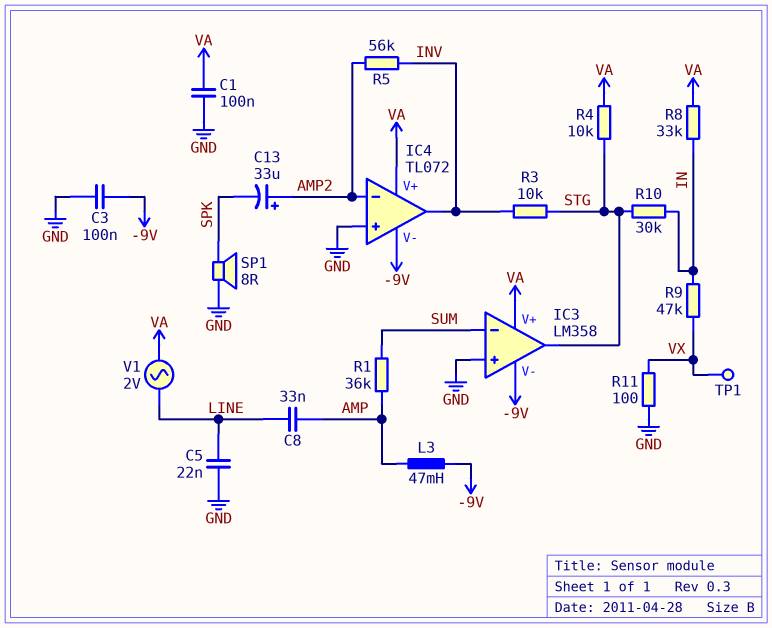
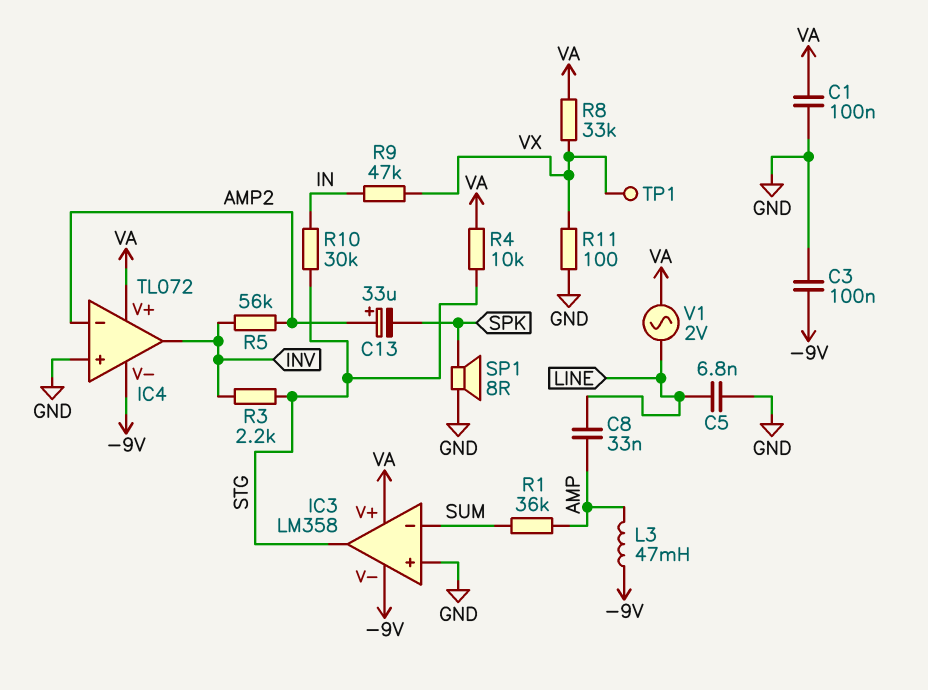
C5: 22nF (GND, LINE) -> 6.8nF (GND, LINE)
R3: 10k (INV, STG) -> 2.2k (INV, STG)
R8: 33k (IN, VA) -> 33k (VA, VX)

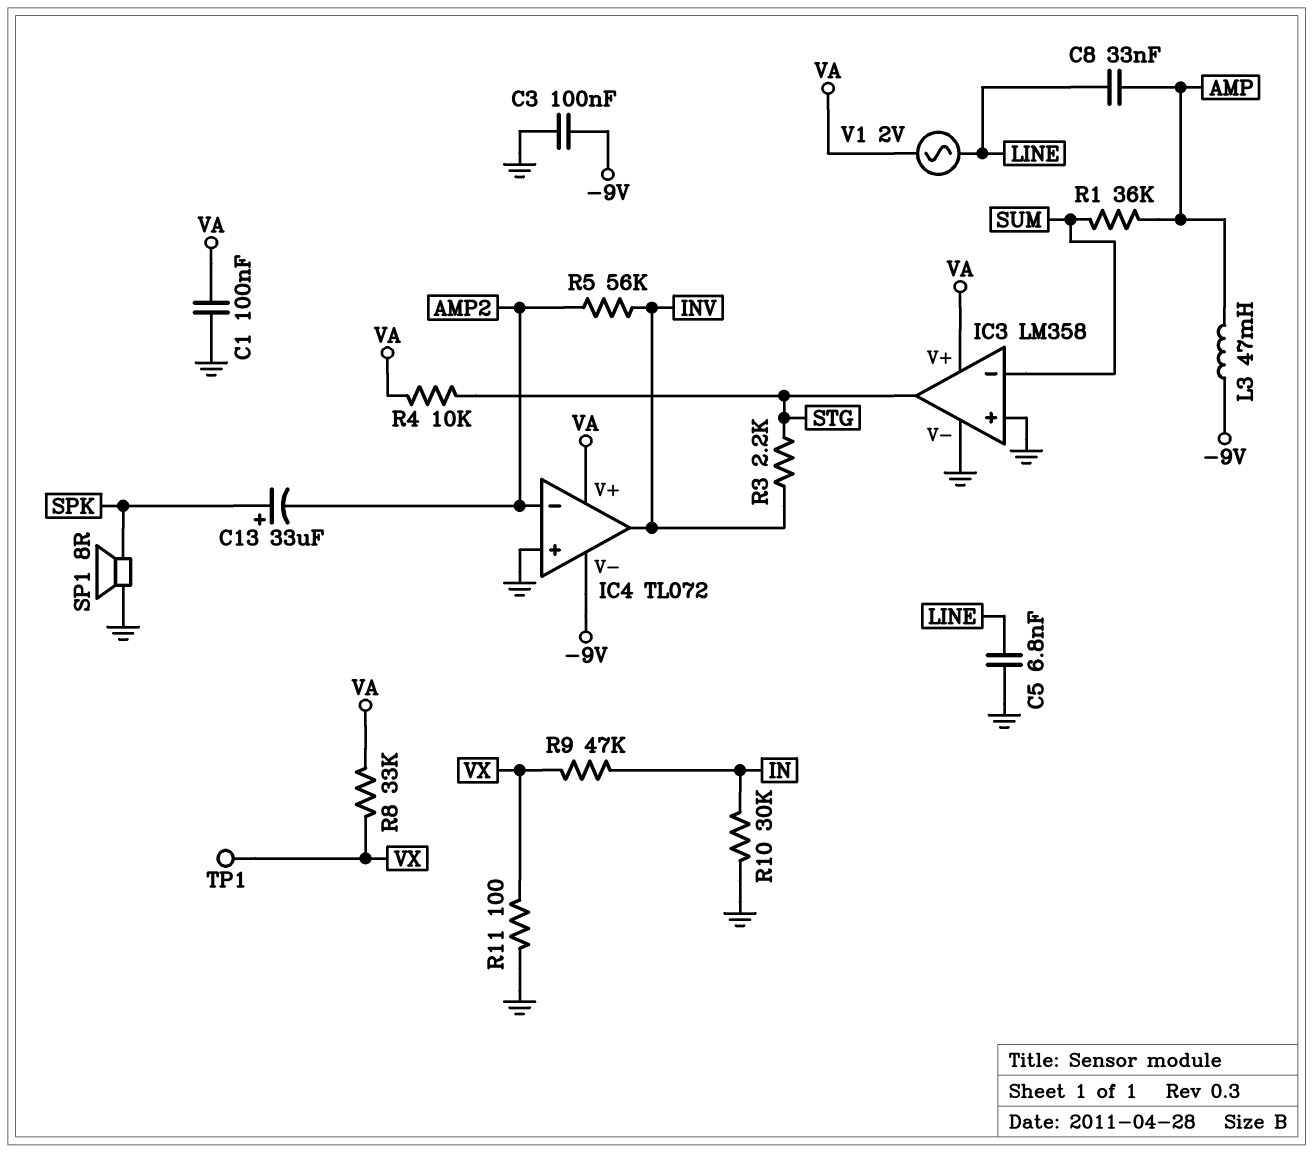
C13: 33uF (plus AMP2, minus SPK) -> 33uF (plus SPK, minus AMP2)
IC3 pin V-: -9V -> GND
R10: 30k (IN, STG) -> 30k (GND, IN)

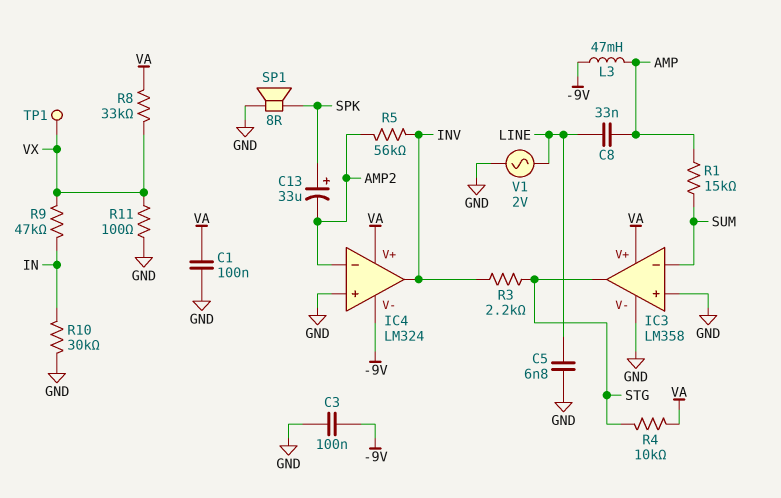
IC4: TL072 -> LM324
R1: 36k (AMP, SUM) -> 15k (AMP, SUM)
V1: AC 2V (LINE, VA) -> AC 2V (GND, LINE)

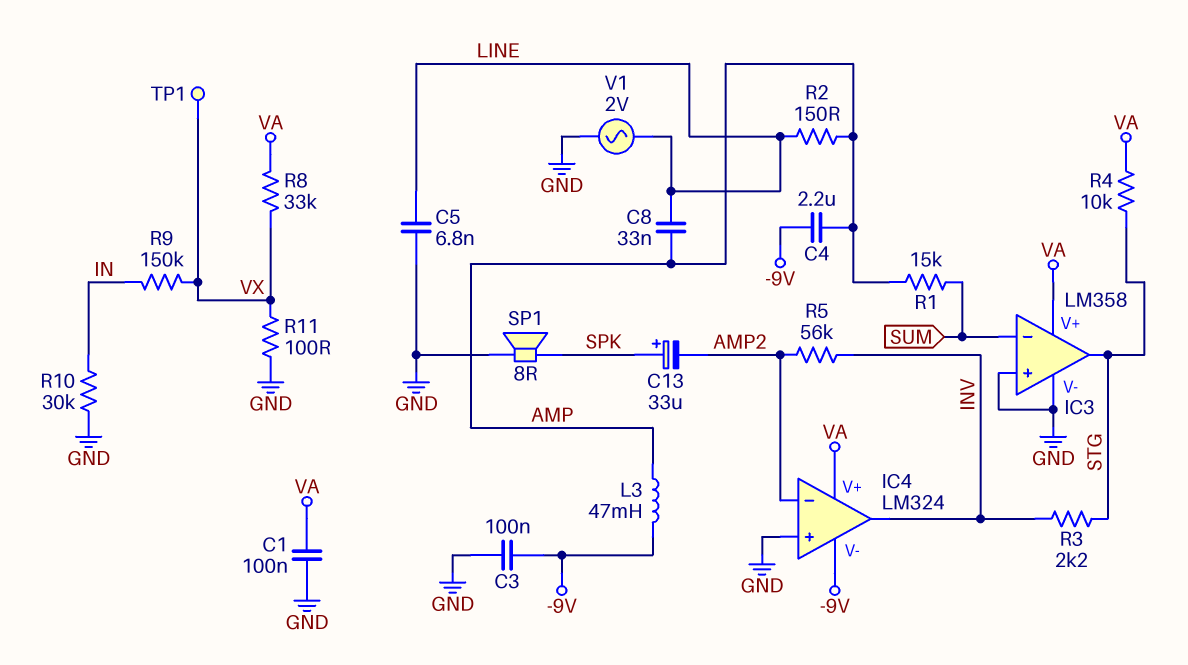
C4: none -> 2.2uF (-9V, AMP)
R2: none -> 150 (AMP, LINE)
R9: 47k (IN, VX) -> 150k (IN, VX)

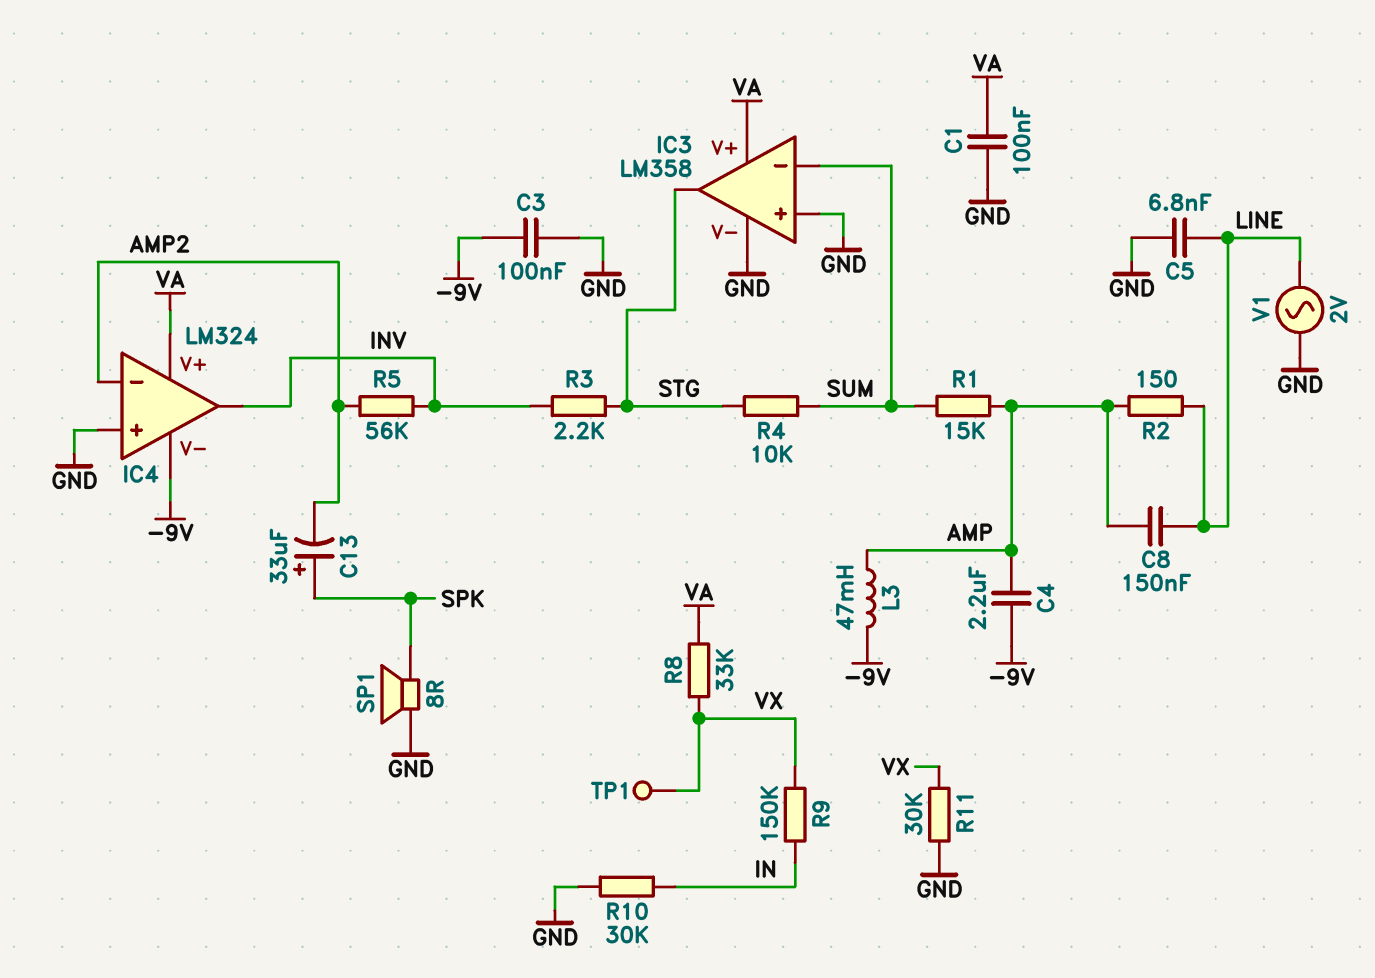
C8: 33nF (AMP, LINE) -> 150nF (AMP, LINE)
R4: 10k (STG, VA) -> 10k (STG, SUM)
R11: 100 (GND, VX) -> 30k (GND, VX)

